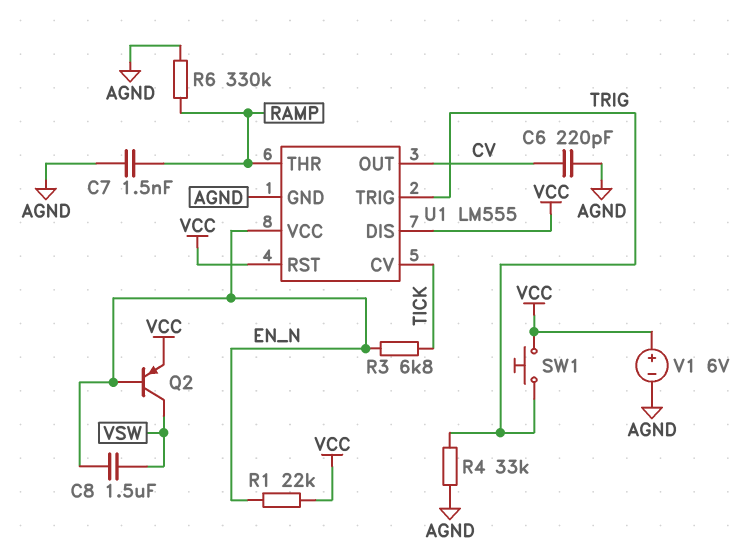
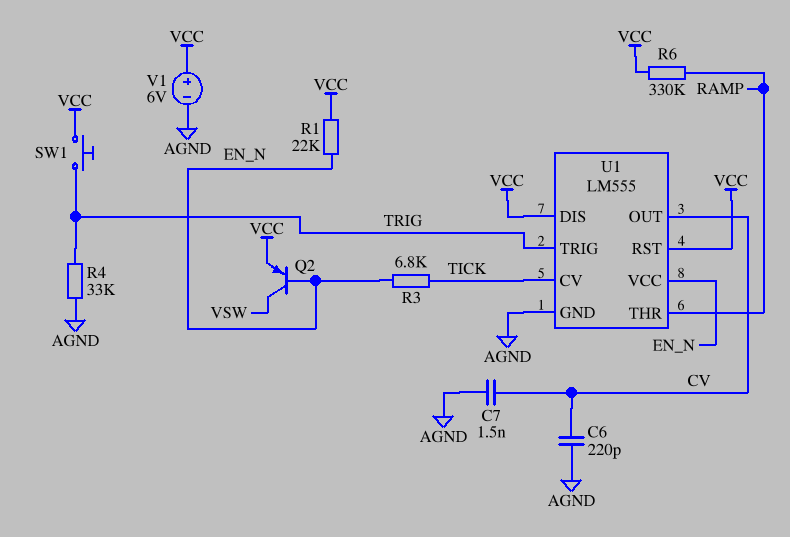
C7: 1.5nF (AGND, RAMP) -> 1.5nF (AGND, CV)
C8: 1.5uF (EN_N, VSW) -> none
R6: 330k (AGND, RAMP) -> 330k (RAMP, VCC)

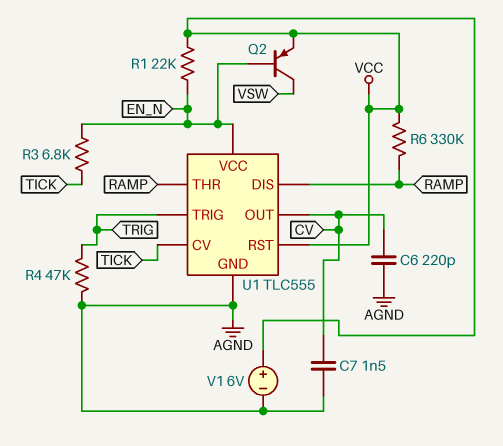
R4: 33k (AGND, TRIG) -> 47k (AGND, TRIG)
SW1: button (TRIG, VCC) -> none
U1: LM555 -> TLC555
U1 pin DIS: VCC -> RAMP

